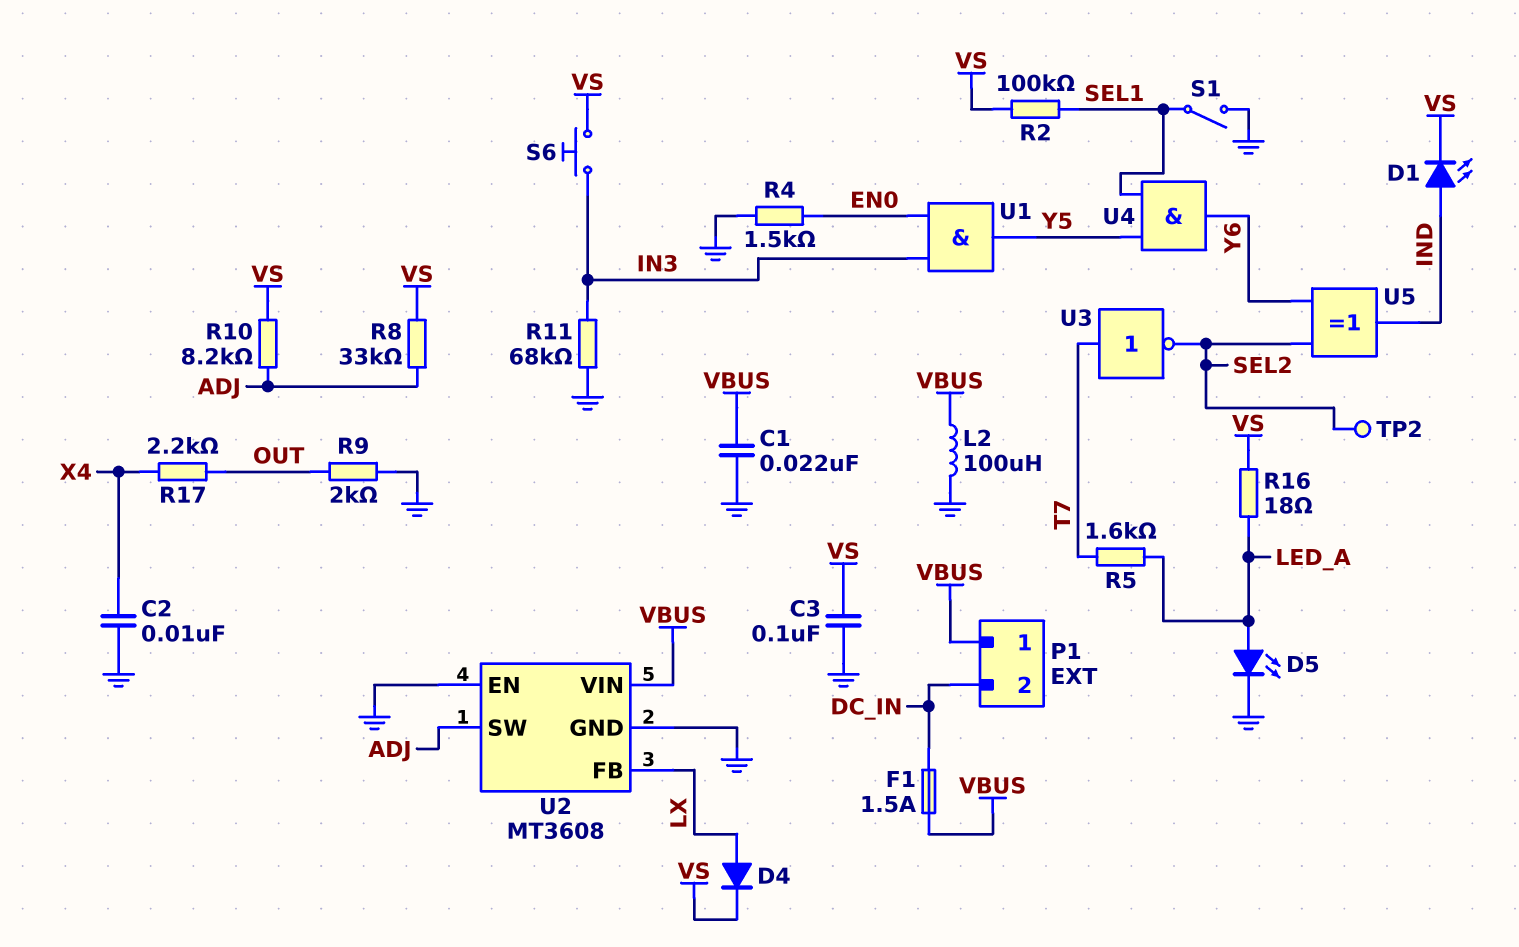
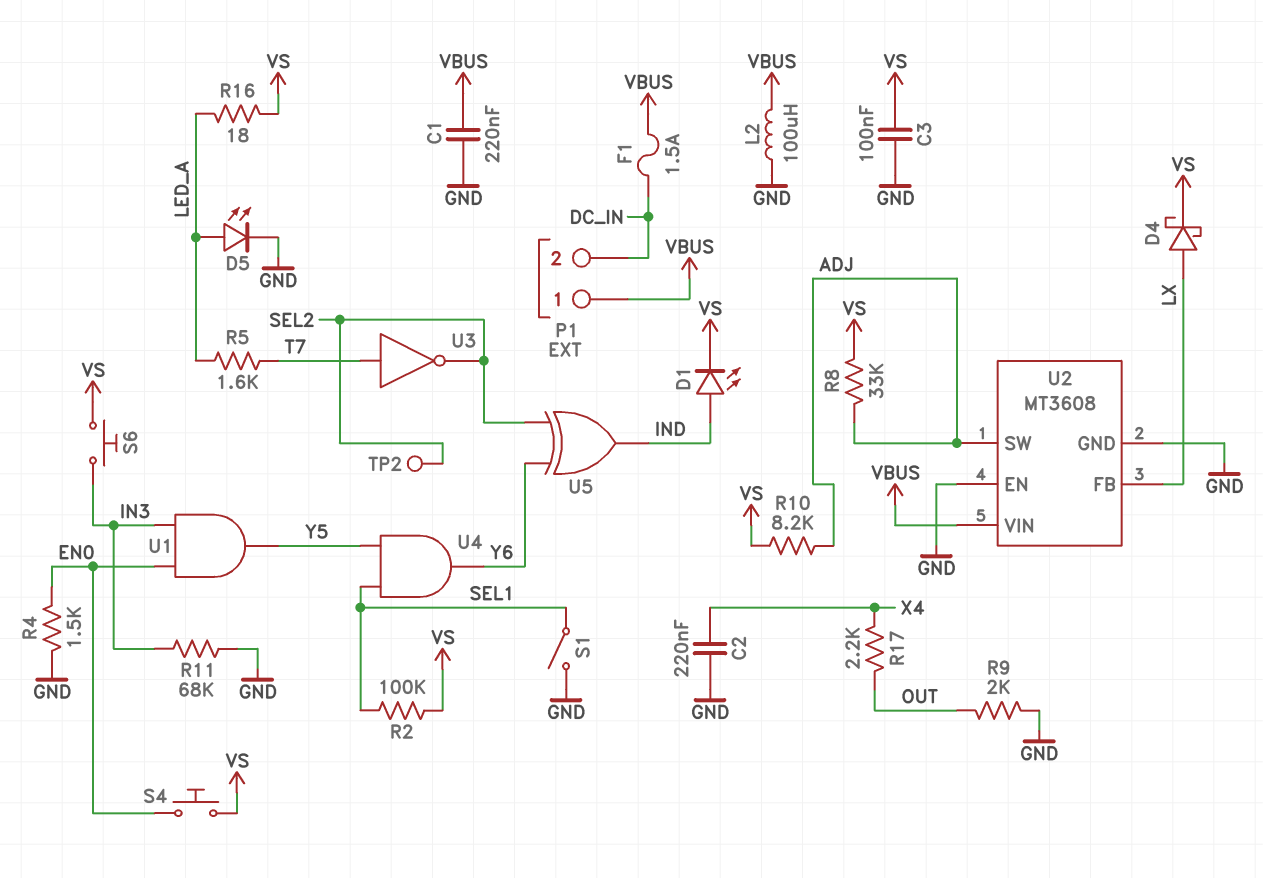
C1: 22nF (GND, VBUS) -> 220nF (GND, VBUS)
C2: 10nF (GND, X4) -> 220nF (GND, X4)
D4: diode (A LX, K VS) -> schottky (A LX, K VS)
S4: none -> button (EN0, VS)

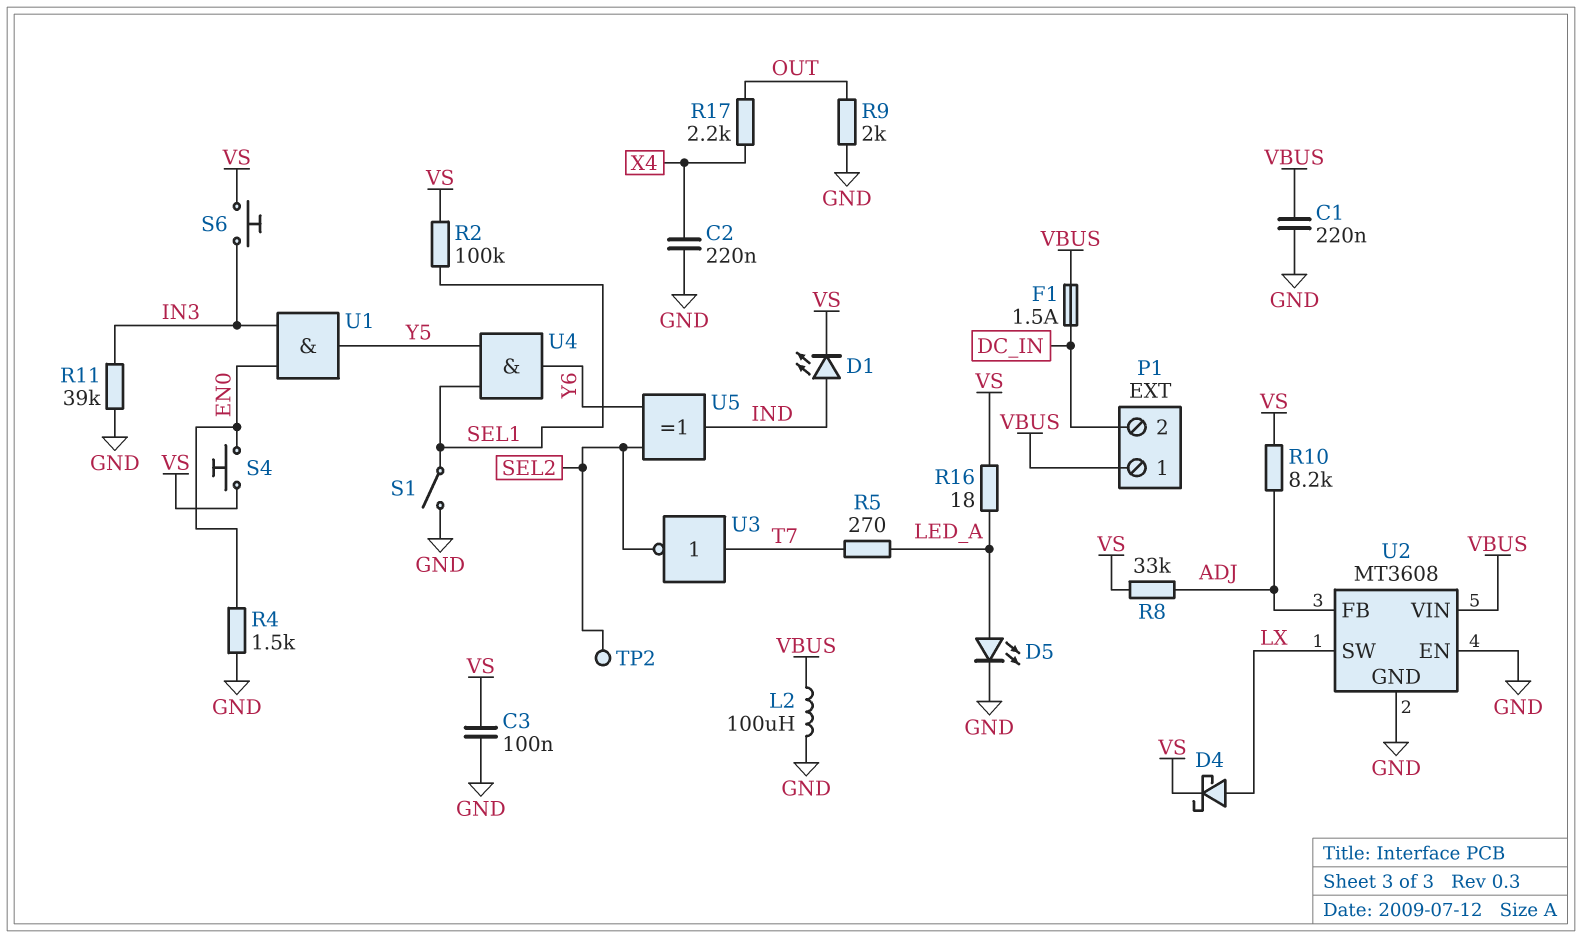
R5: 1.6k (LED_A, T7) -> 270 (LED_A, T7)
R11: 68k (GND, IN3) -> 39k (GND, IN3)
U2 pin FB: LX -> ADJ
U2 pin SW: ADJ -> LX

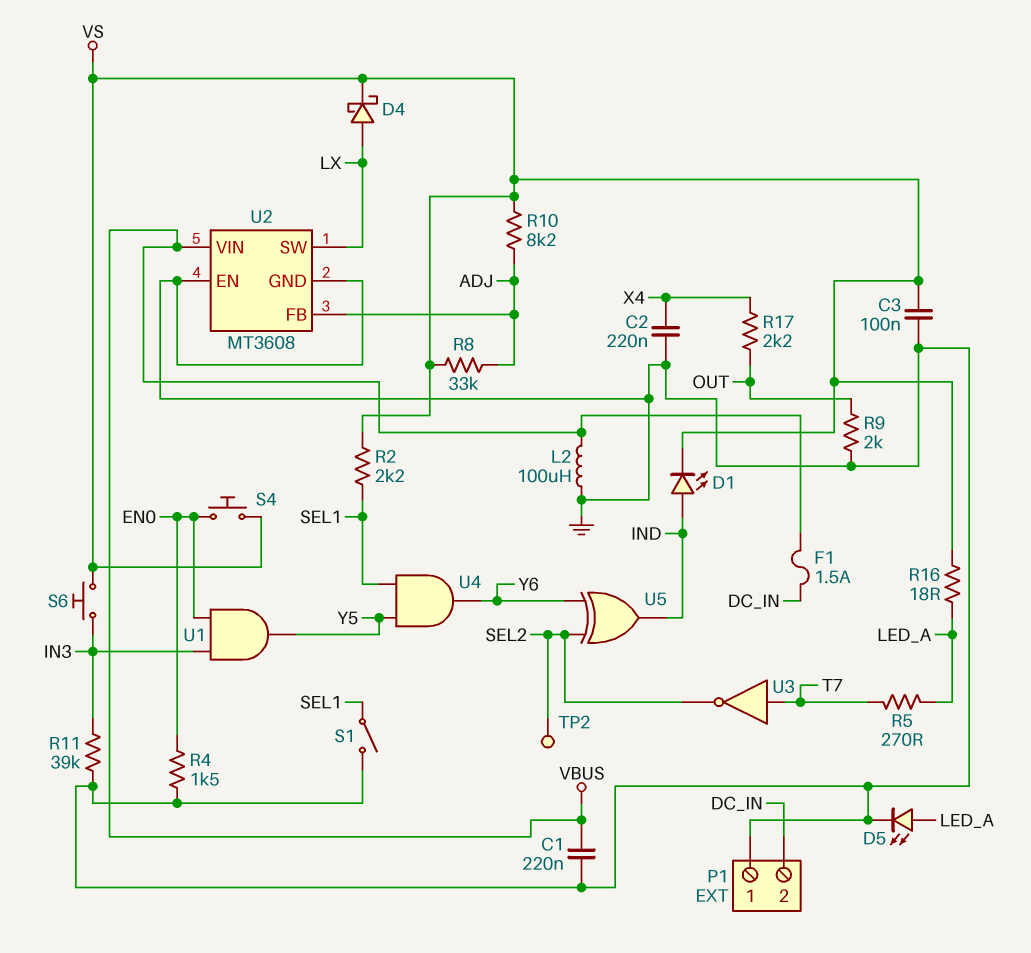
P1 pin 1: VBUS -> GND
R2: 100k (SEL1, VS) -> 2.2k (SEL1, VS)

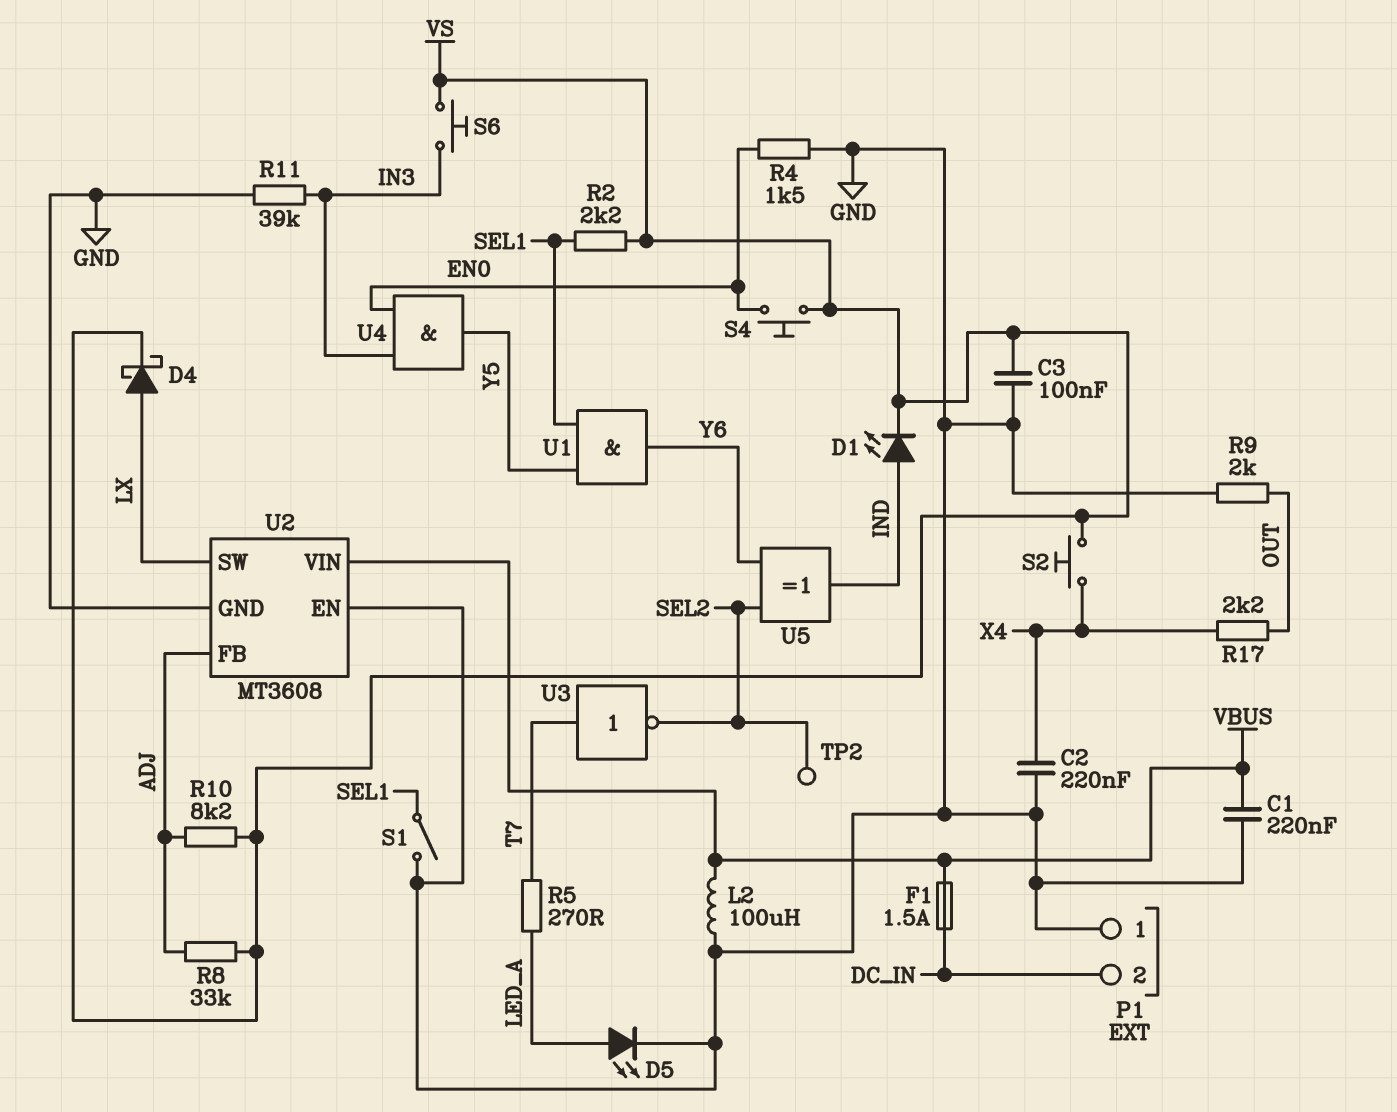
R16: 18 (LED_A, VS) -> none
S2: none -> button (VS, X4)
U1: AND (in EN0, in IN3, out Y5) -> AND (in SEL1, in Y5, out Y6)
U4: AND (in SEL1, in Y5, out Y6) -> AND (in EN0, in IN3, out Y5)

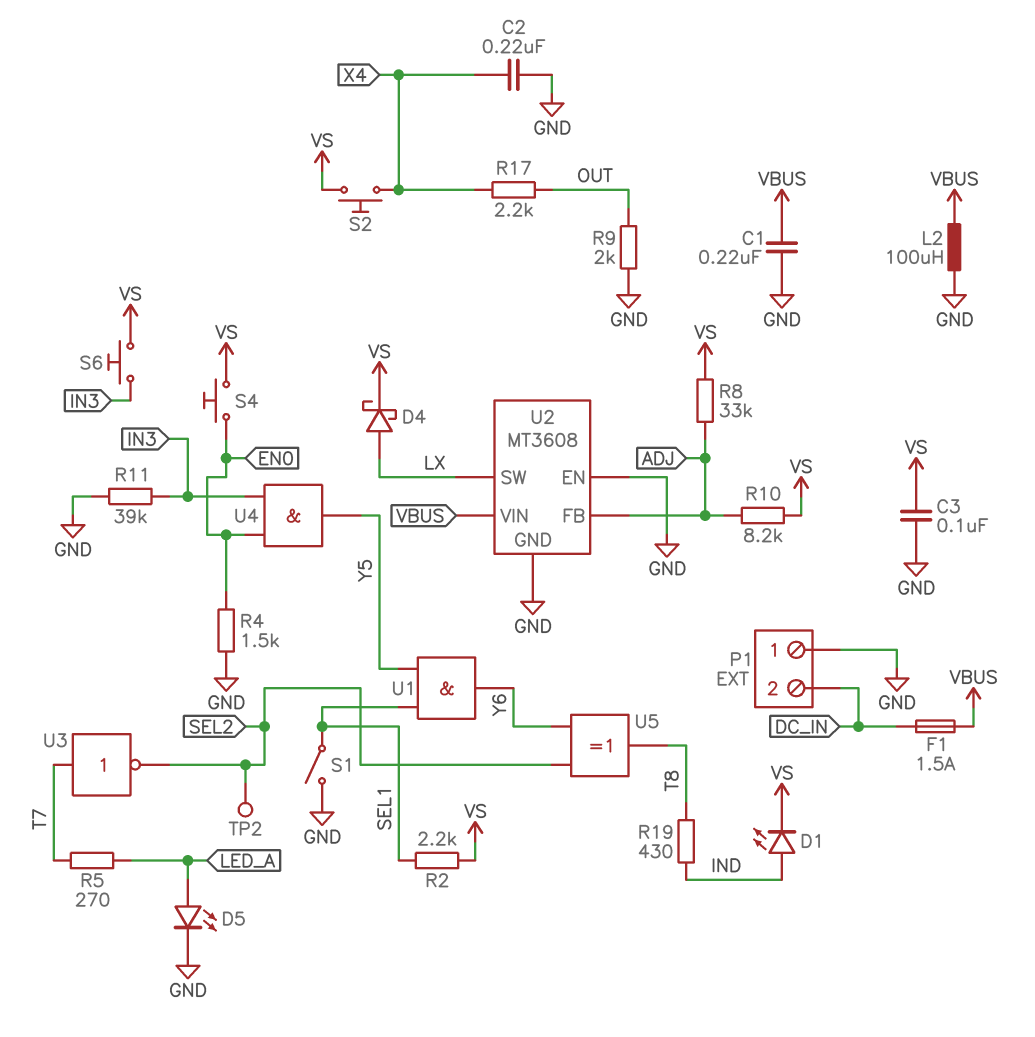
R19: none -> 430 (IND, T8)
U5: XOR (in SEL2, in Y6, out IND) -> XOR (in SEL2, in Y6, out T8)

